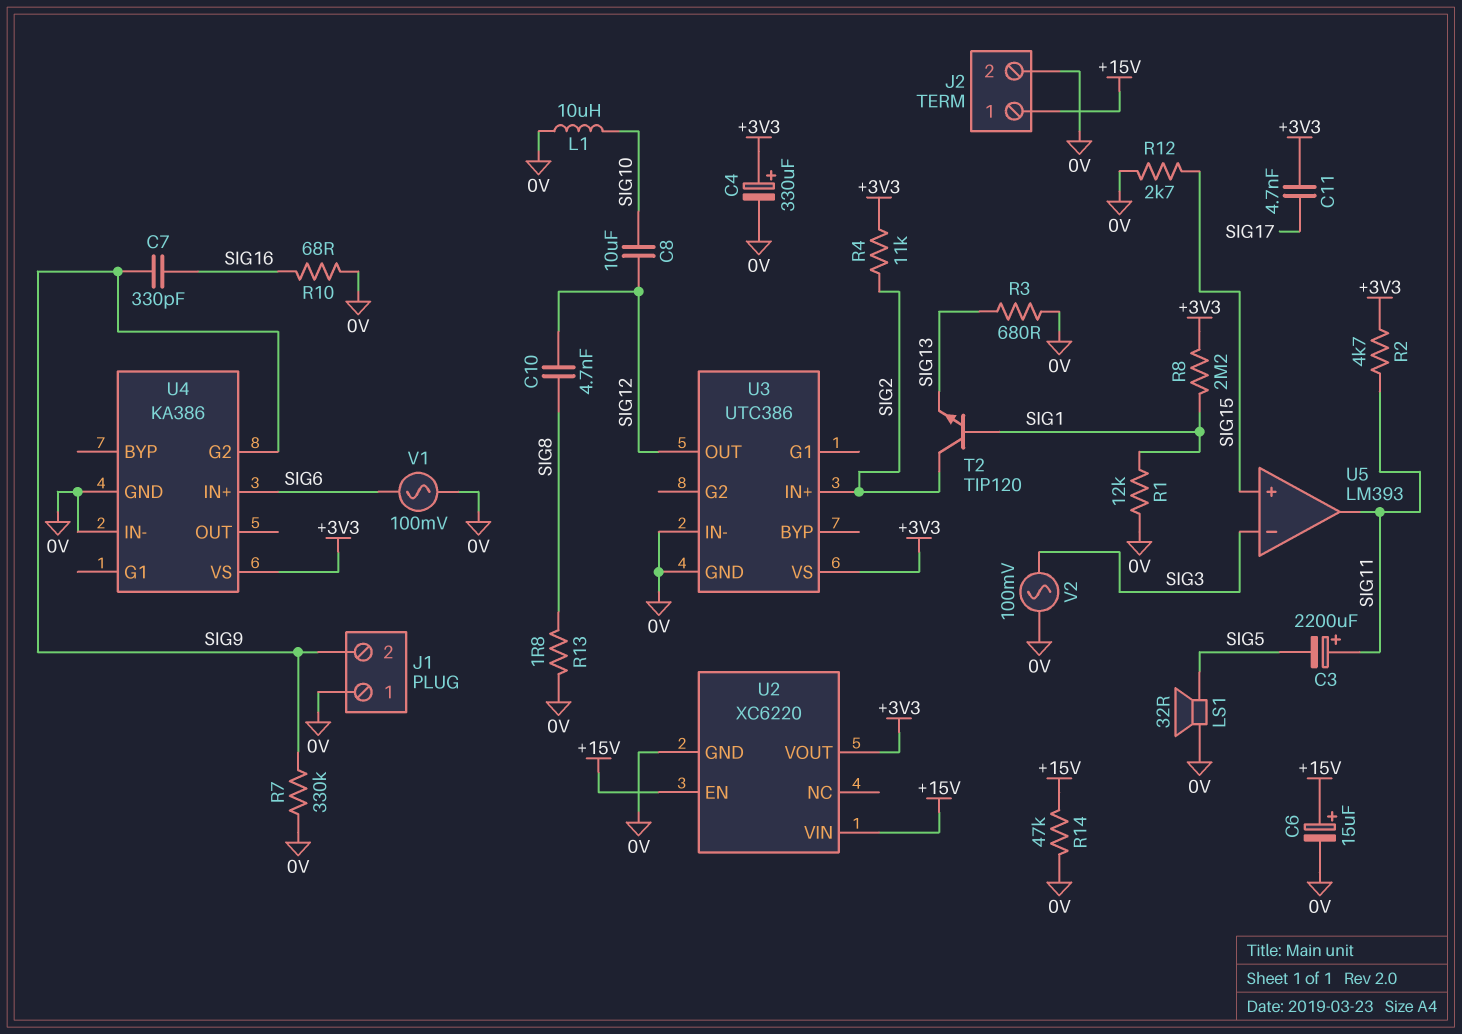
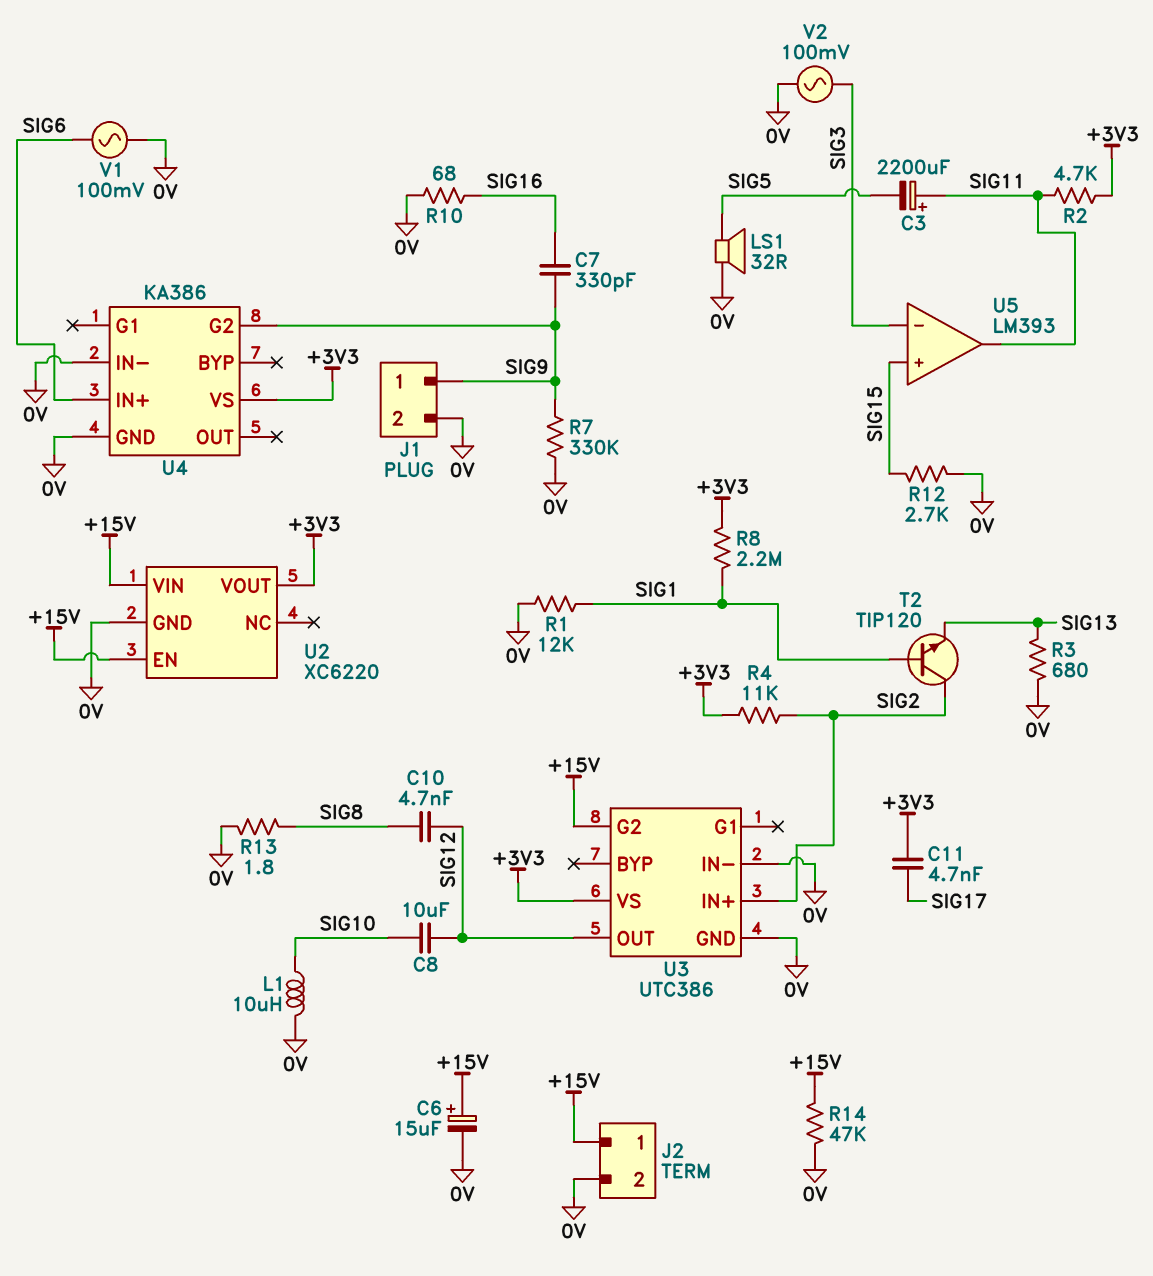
C4: 330uF (plus +3V3, minus 0V) -> none
J1 pin 1: 0V -> SIG9
J1 pin 2: SIG9 -> 0V
U3 pin G2: none -> +15V

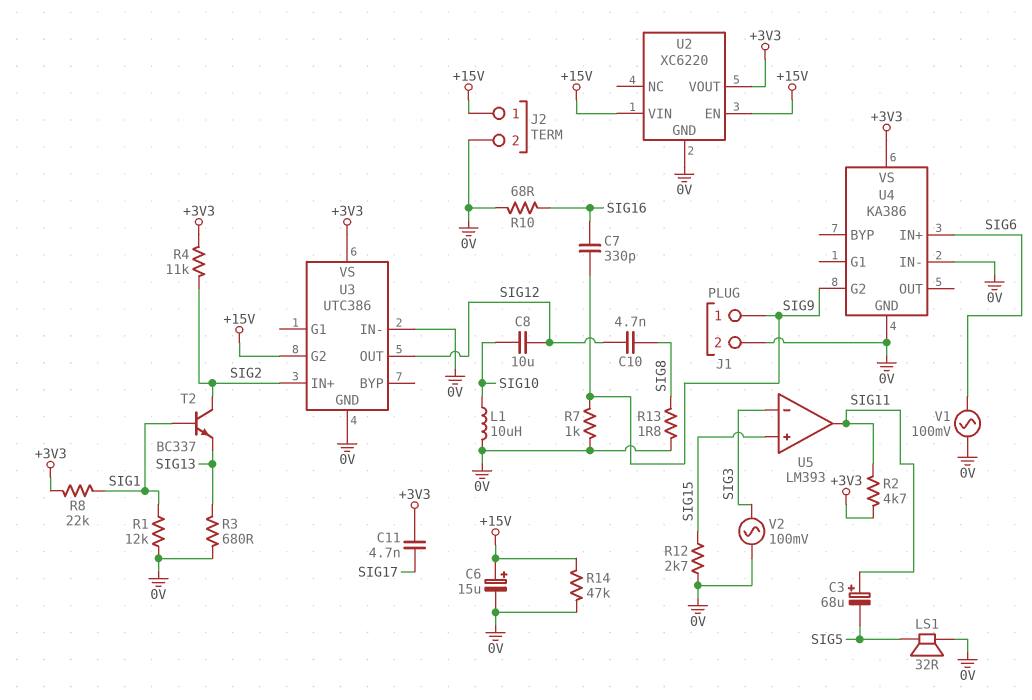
C3: 2200uF (plus SIG11, minus SIG5) -> 68uF (plus SIG11, minus SIG5)
R7: 330k (0V, SIG9) -> 1k (0V, SIG9)
R8: 2.2M (+3V3, SIG1) -> 22k (+3V3, SIG1)
T2: NPN TIP120 (B SIG1, C SIG2, E SIG13) -> NPN BC337 (B SIG1, C SIG2, E SIG13)

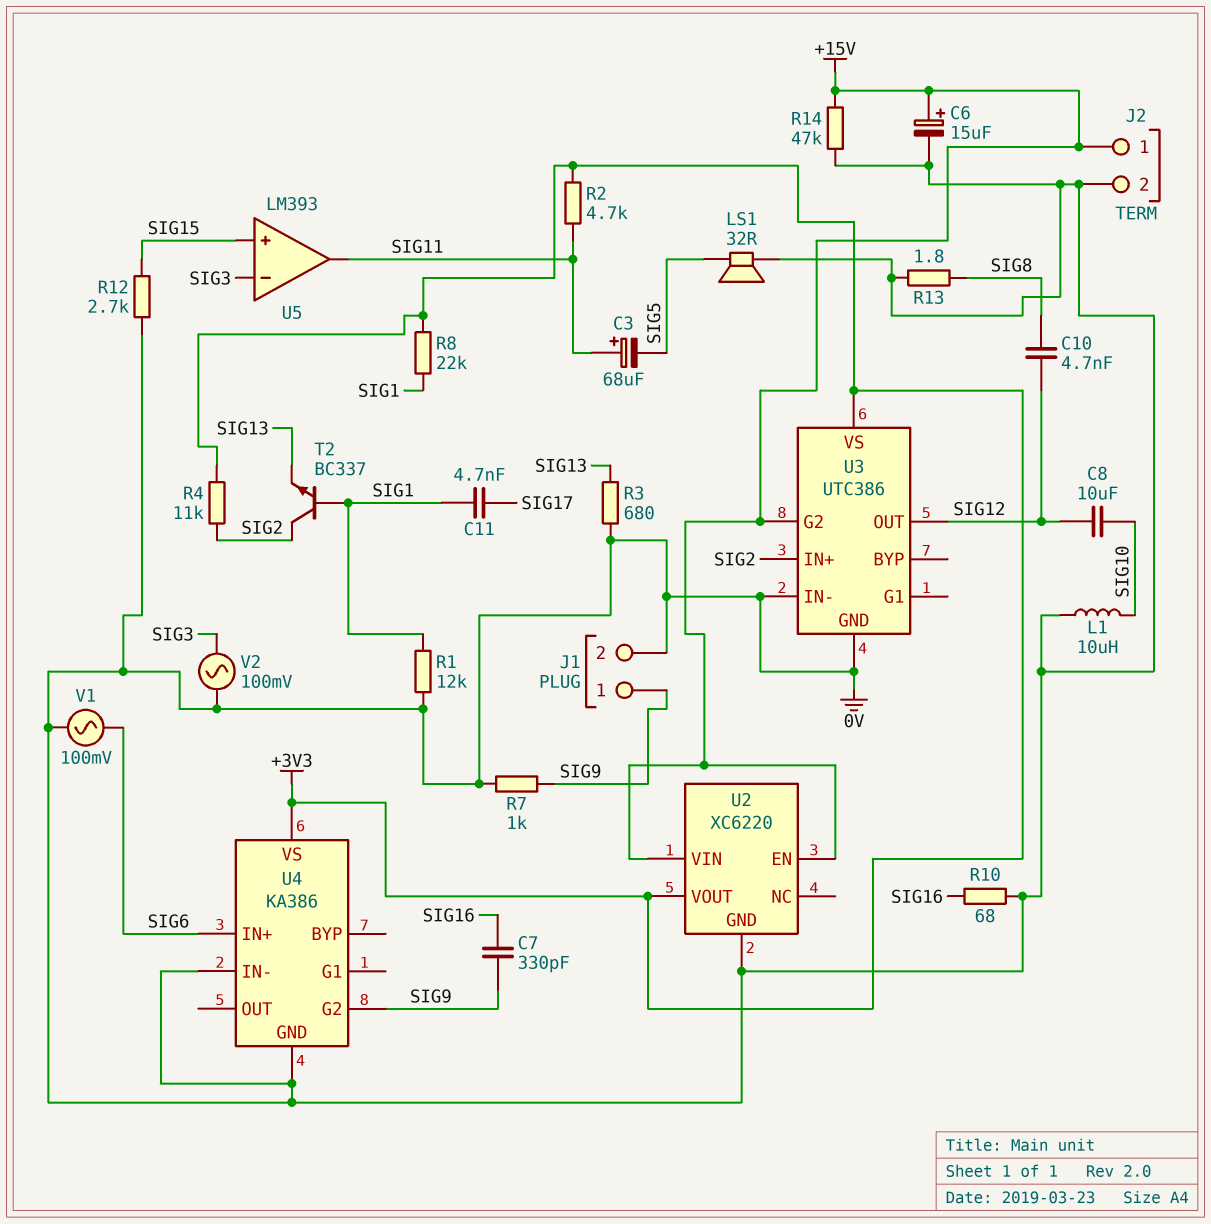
C11: 4.7nF (+3V3, SIG17) -> 4.7nF (SIG1, SIG17)

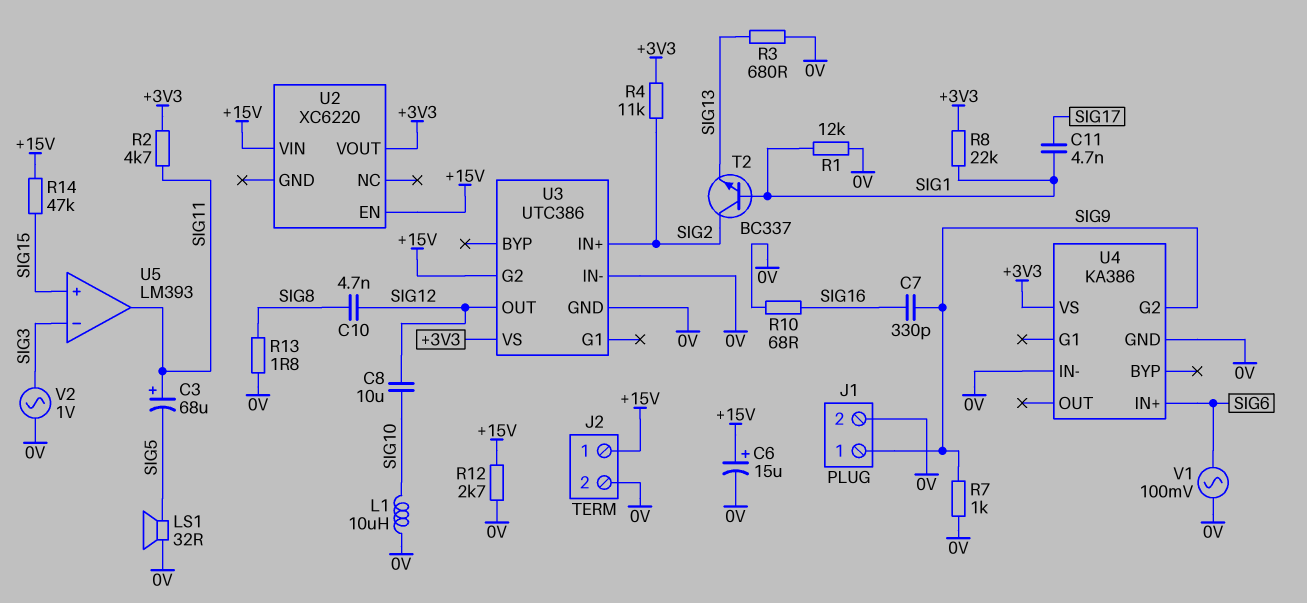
R12: 2.7k (0V, SIG15) -> 2.7k (+15V, 0V)
R14: 47k (+15V, 0V) -> 47k (+15V, SIG15)
U2 pin GND: 0V -> none
V2: AC 100mV (0V, SIG3) -> AC 1V (0V, SIG3)

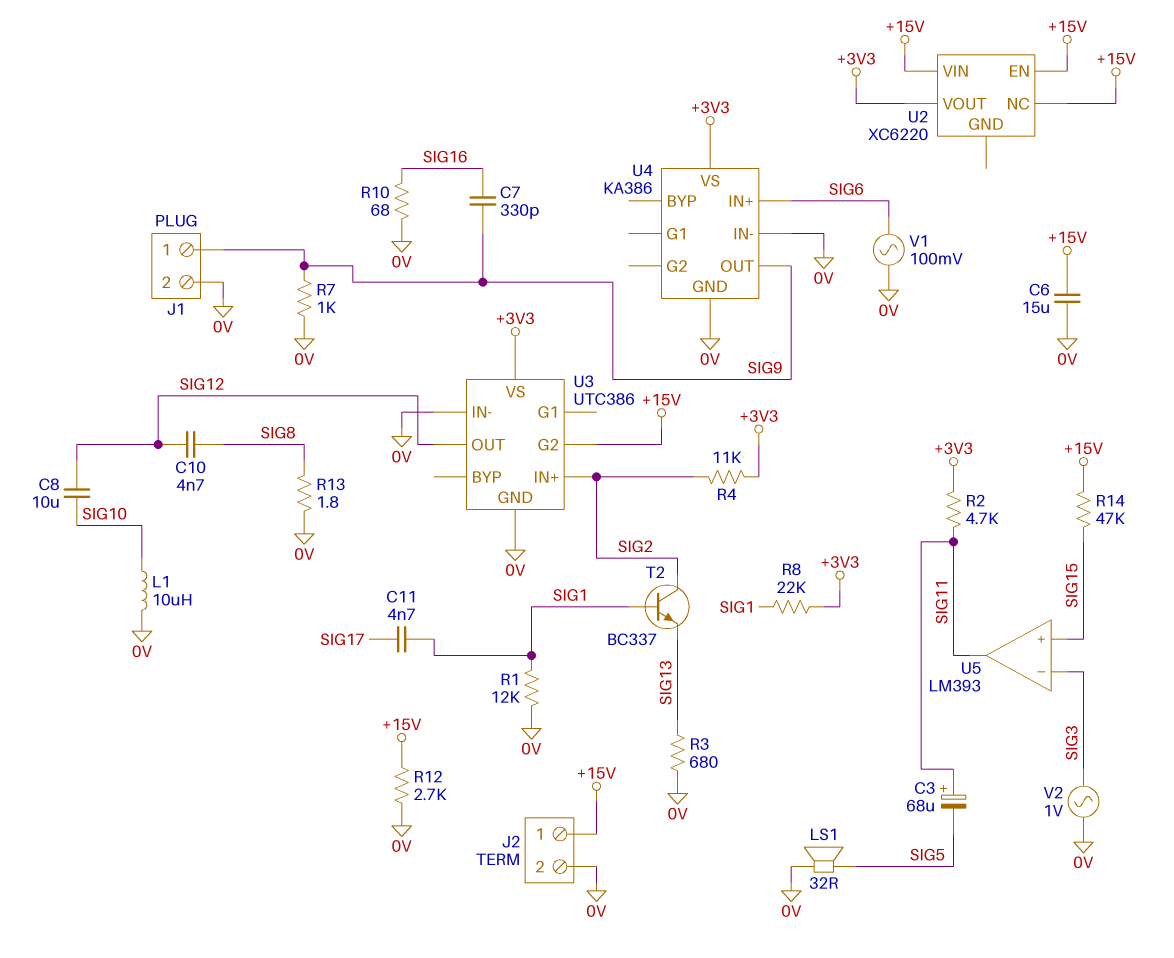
C6: 15uF (plus +15V, minus 0V) -> 15uF (+15V, 0V)
U2 pin NC: none -> +15V
U4 pin G2: SIG9 -> none
U4 pin OUT: none -> SIG9

